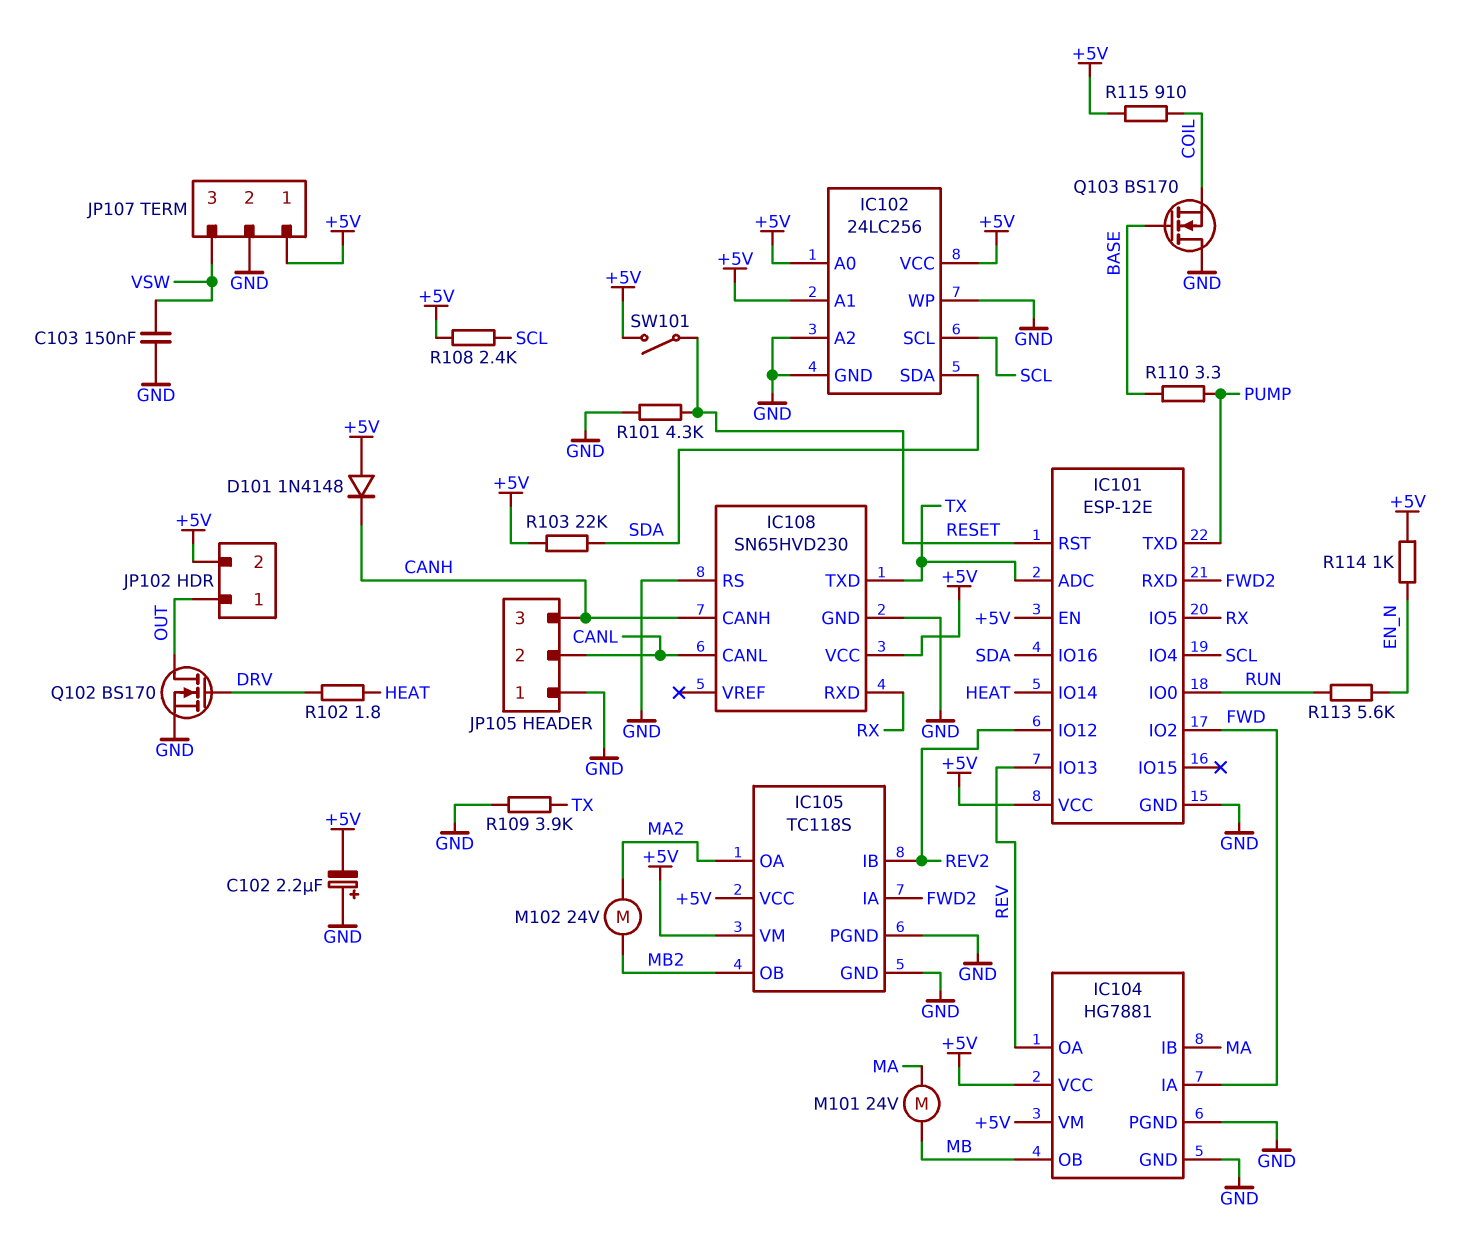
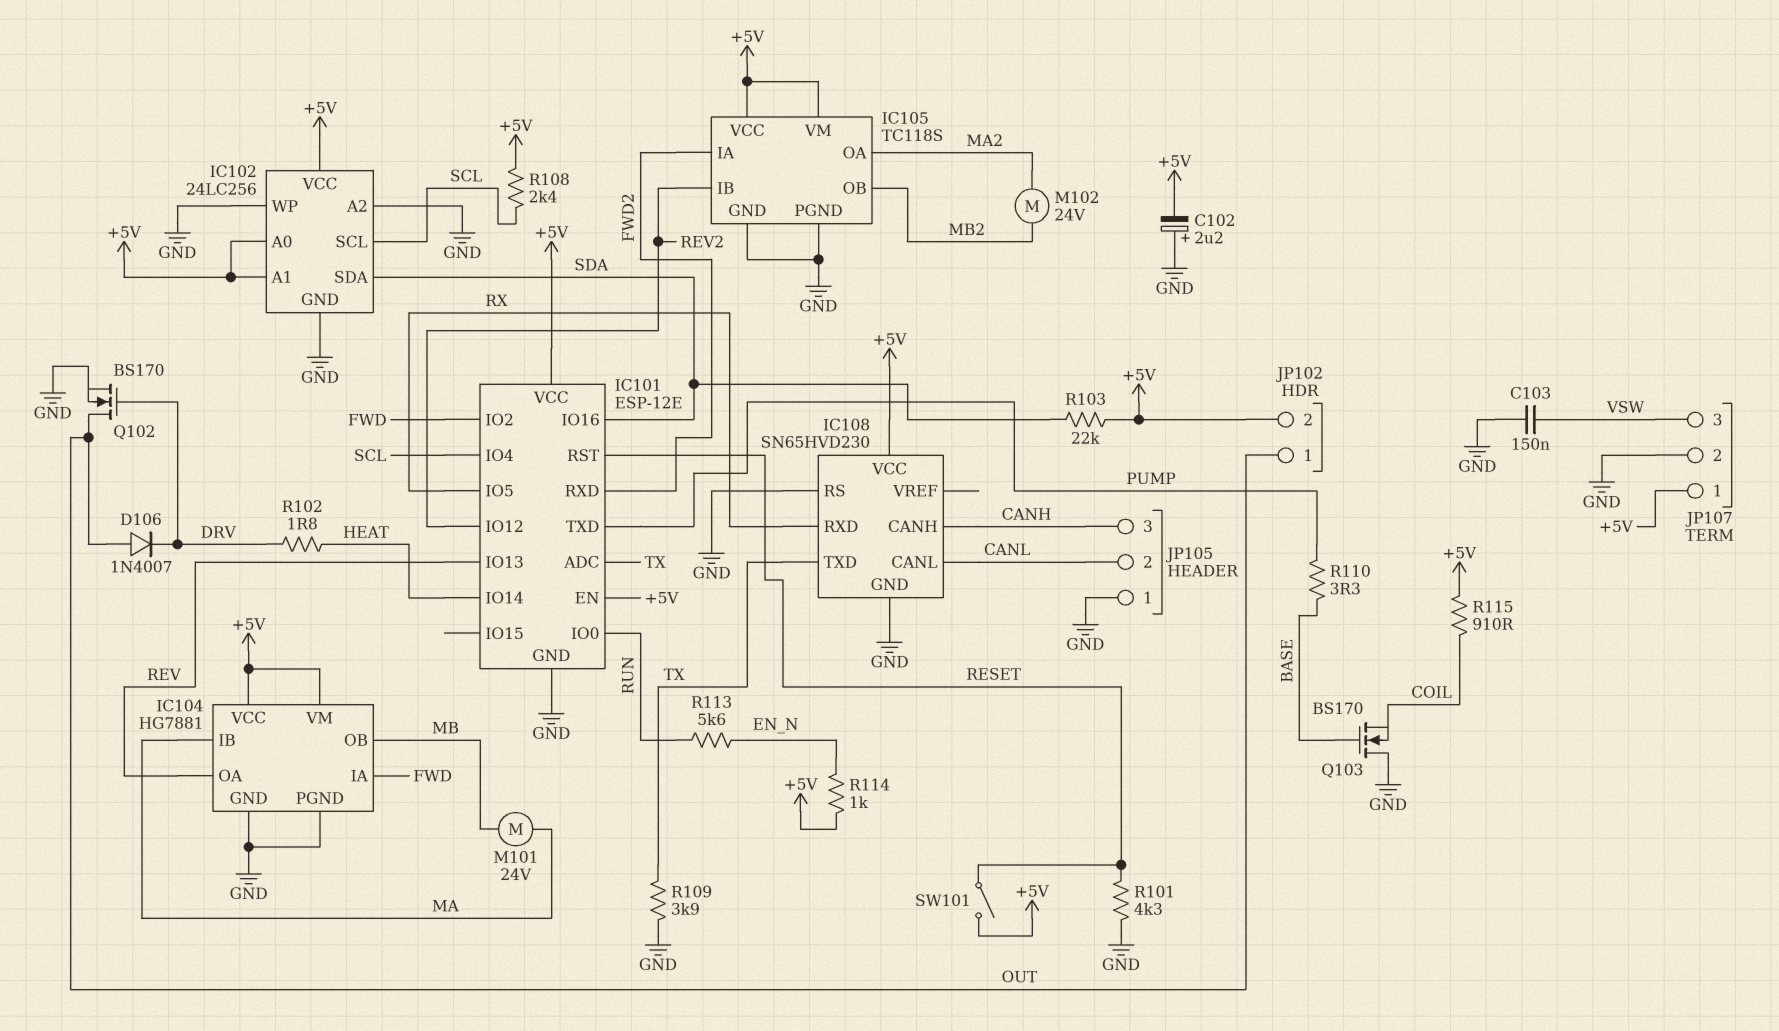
D101: diode 1N4148 (A +5V, K CANH) -> none
D106: none -> diode 1N4007 (A OUT, K DRV)

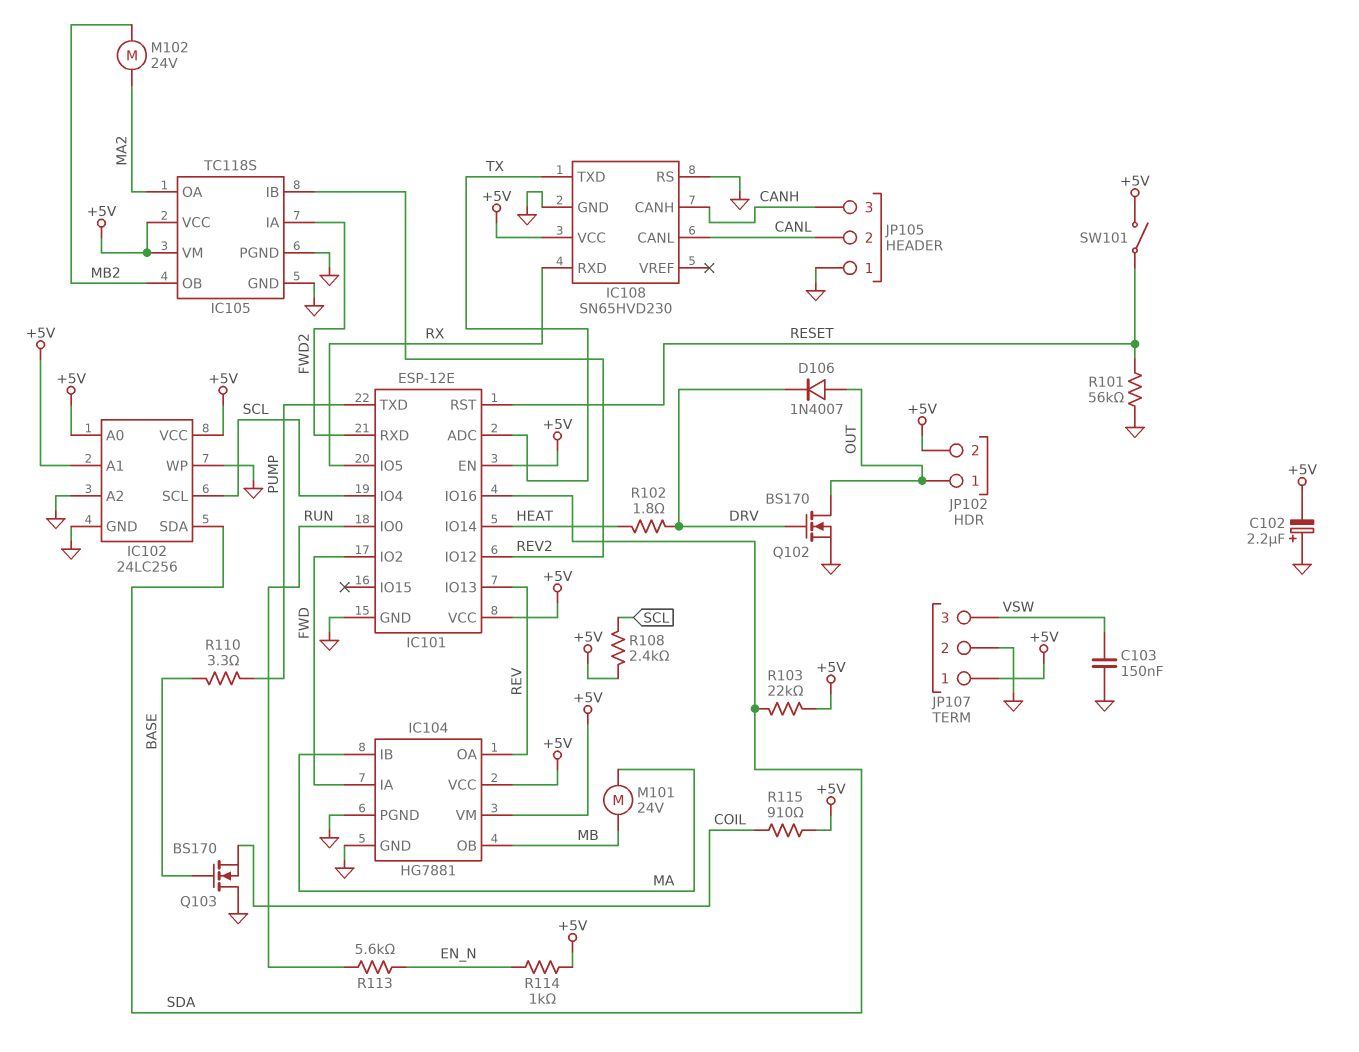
R101: 4.3k (GND, RESET) -> 56k (GND, RESET)
R109: 3.9k (GND, TX) -> none

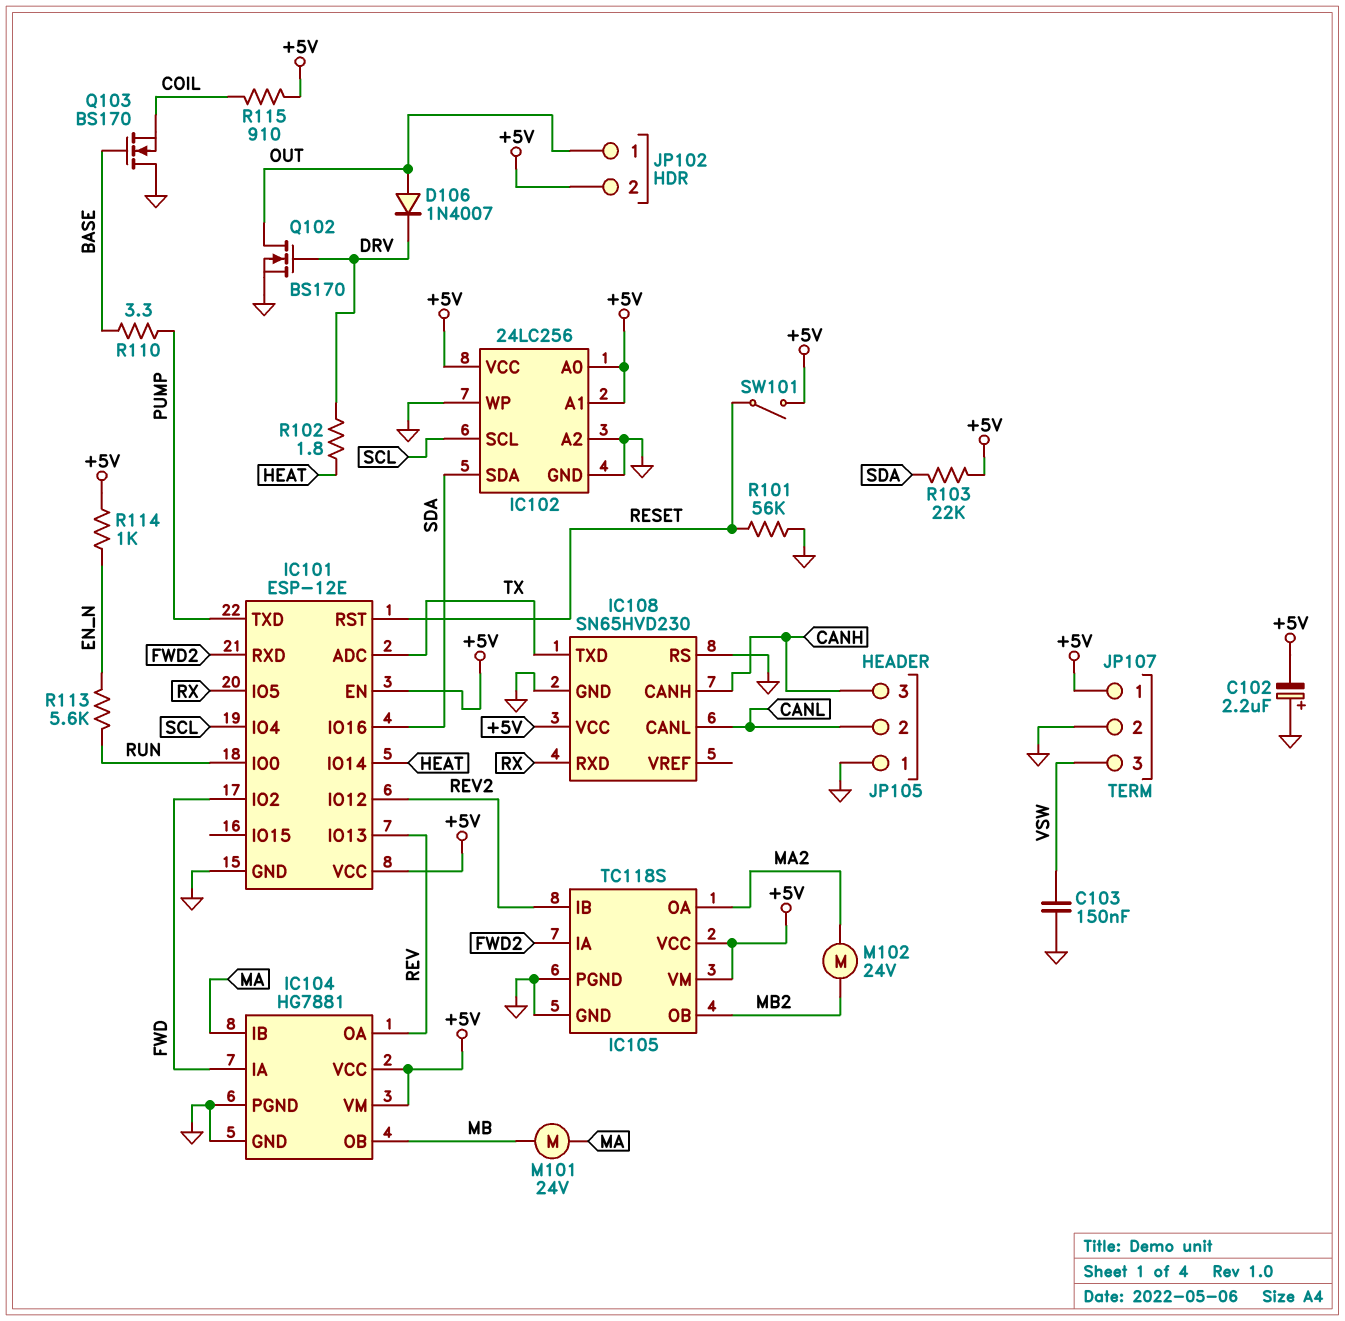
R108: 2.4k (+5V, SCL) -> none

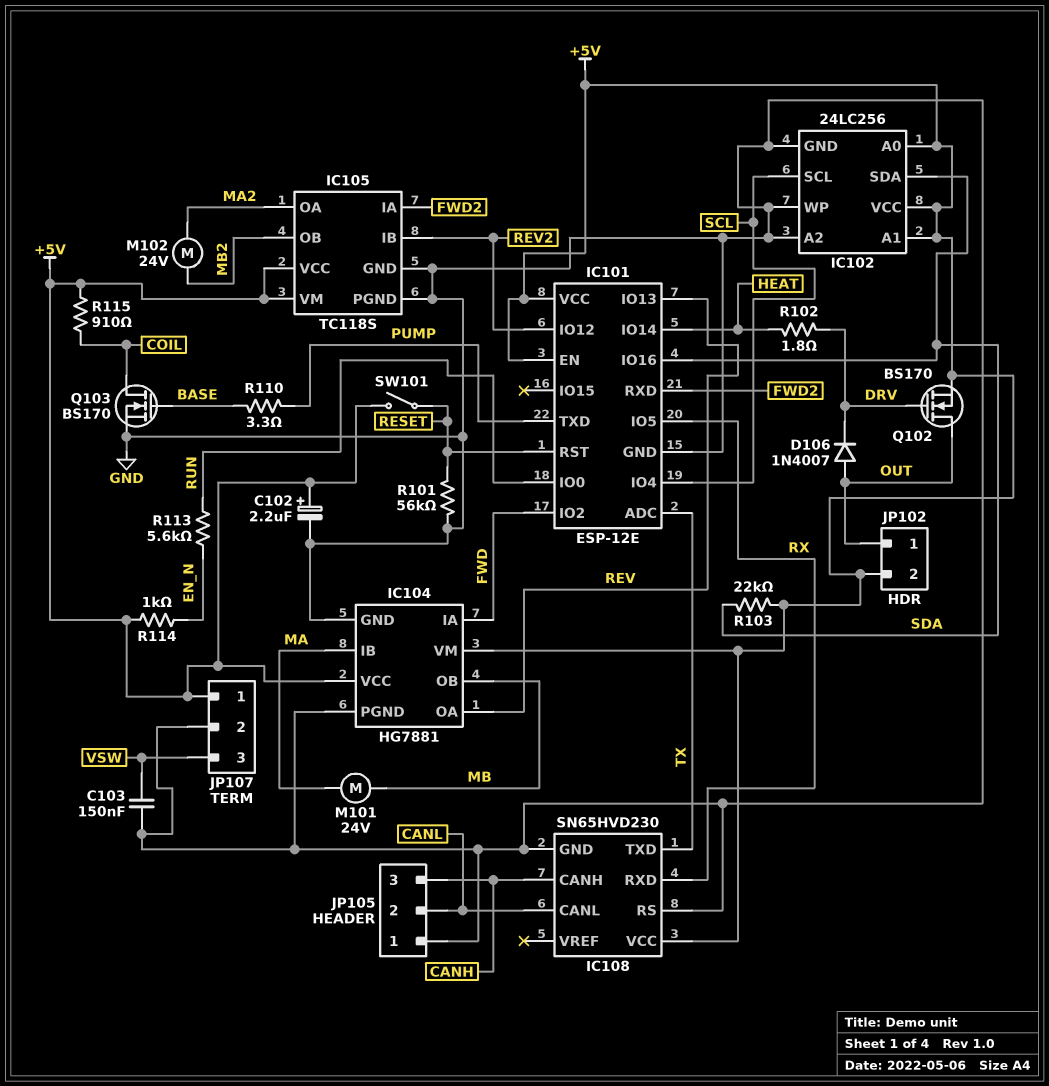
C102: 2.2uF (plus GND, minus +5V) -> 2.2uF (plus +5V, minus GND)
Q102: NMOS BS170 (G DRV, D OUT, S GND) -> NMOS BS170 (G DRV, D OUT, S +5V)
Q103: NMOS BS170 (G BASE, D GND, S COIL) -> NMOS BS170 (G BASE, D COIL, S GND)

